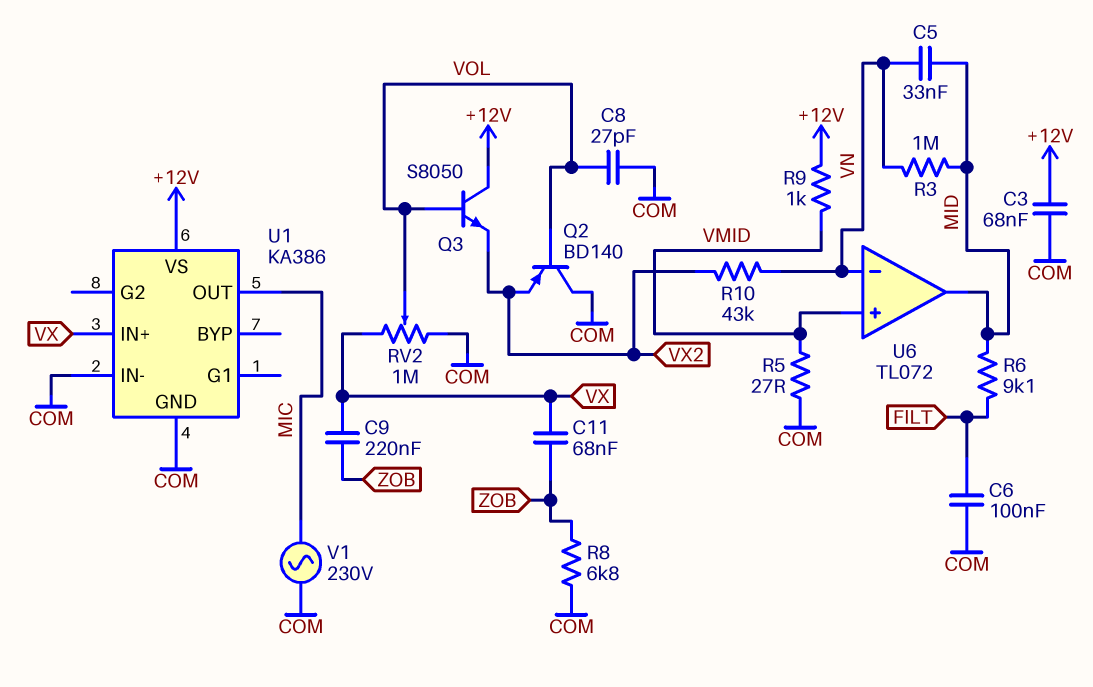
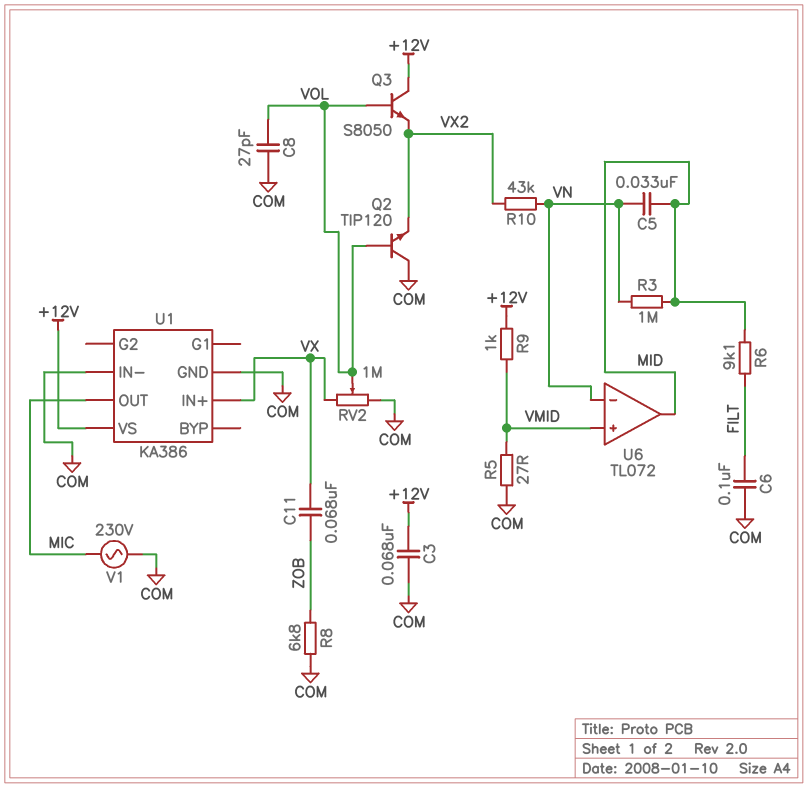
C9: 220nF (VX, ZOB) -> none
Q2: PNP BD140 (B VOL, C COM, E VX2) -> NPN TIP120 (B VOL, C COM, E VX2)

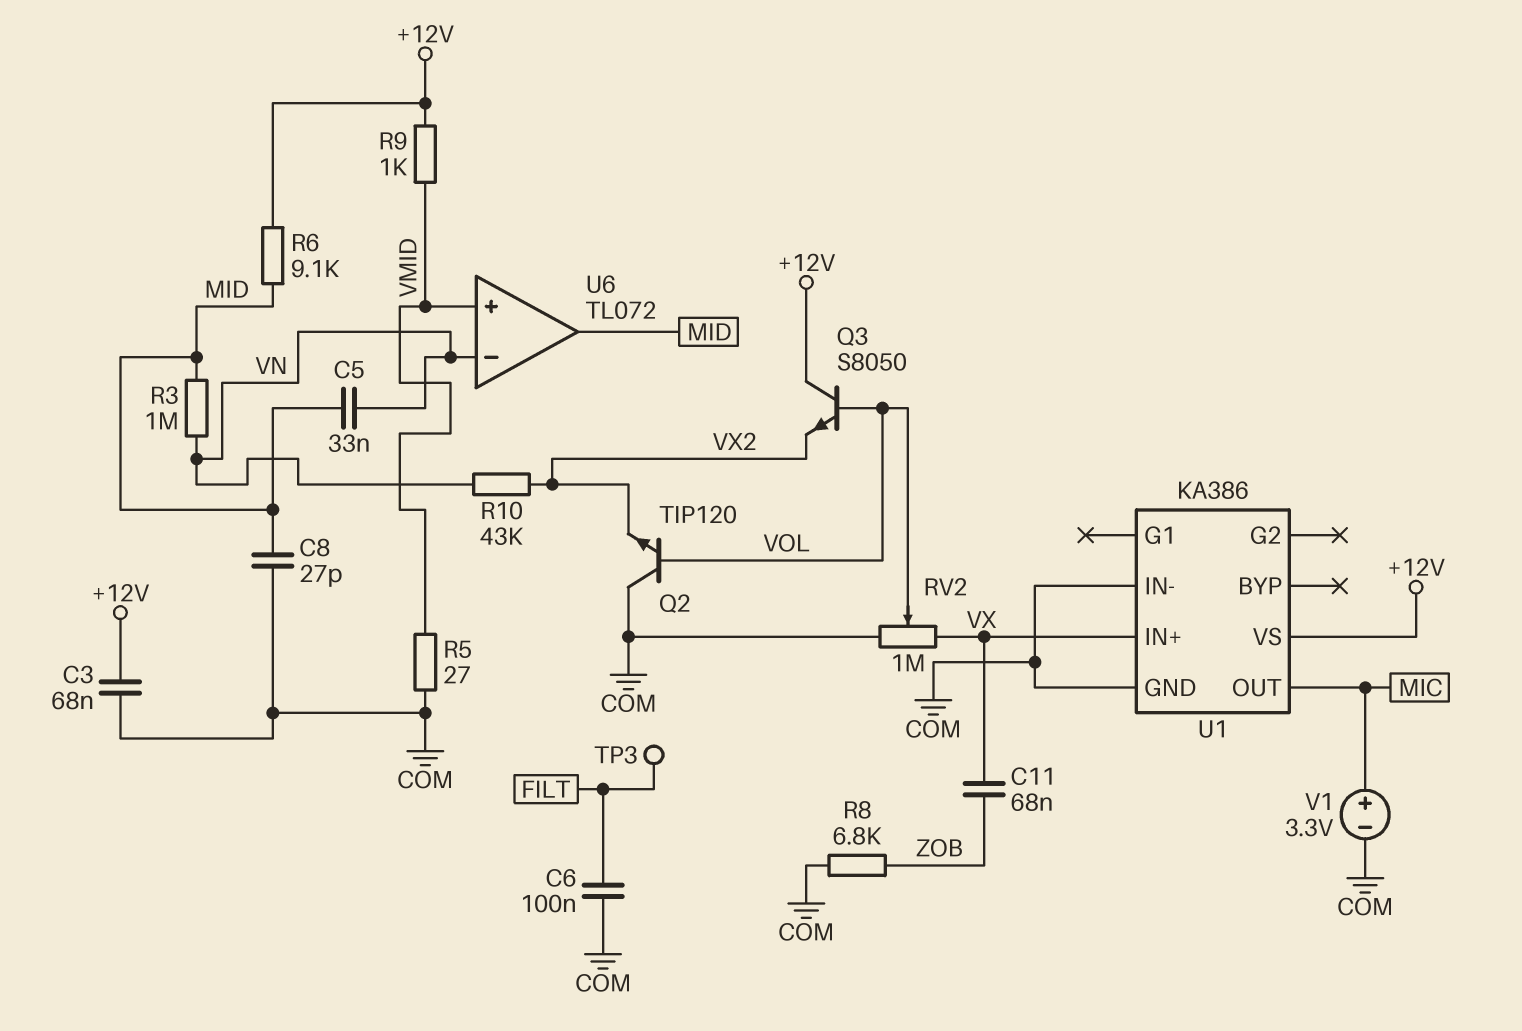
C8: 27pF (COM, VOL) -> 27pF (COM, MID)
R6: 9.1k (FILT, MID) -> 9.1k (+12V, MID)
TP3: none -> test point (FILT)
V1: AC 230V (COM, MIC) -> 3.3V (plus MIC, minus COM)

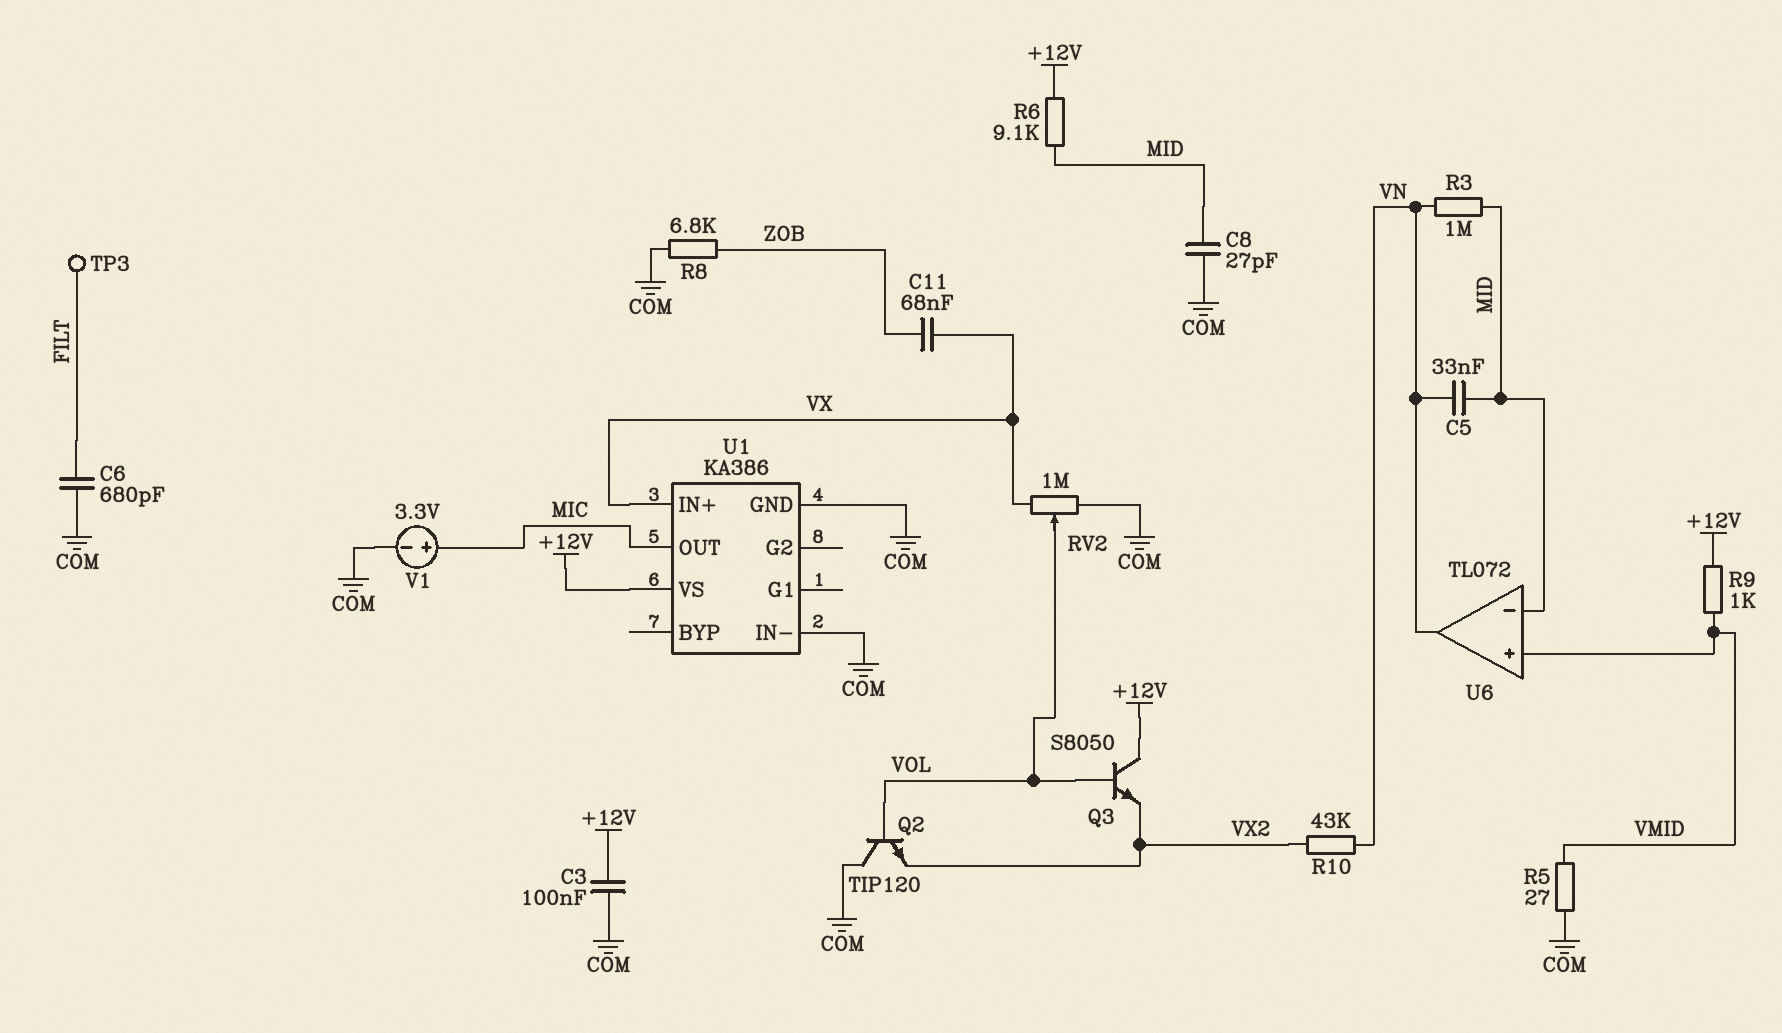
C3: 68nF (+12V, COM) -> 100nF (+12V, COM)
C6: 100nF (COM, FILT) -> 680pF (COM, FILT)
U6 pin in-: VN -> MID
U6 pin out: MID -> VN

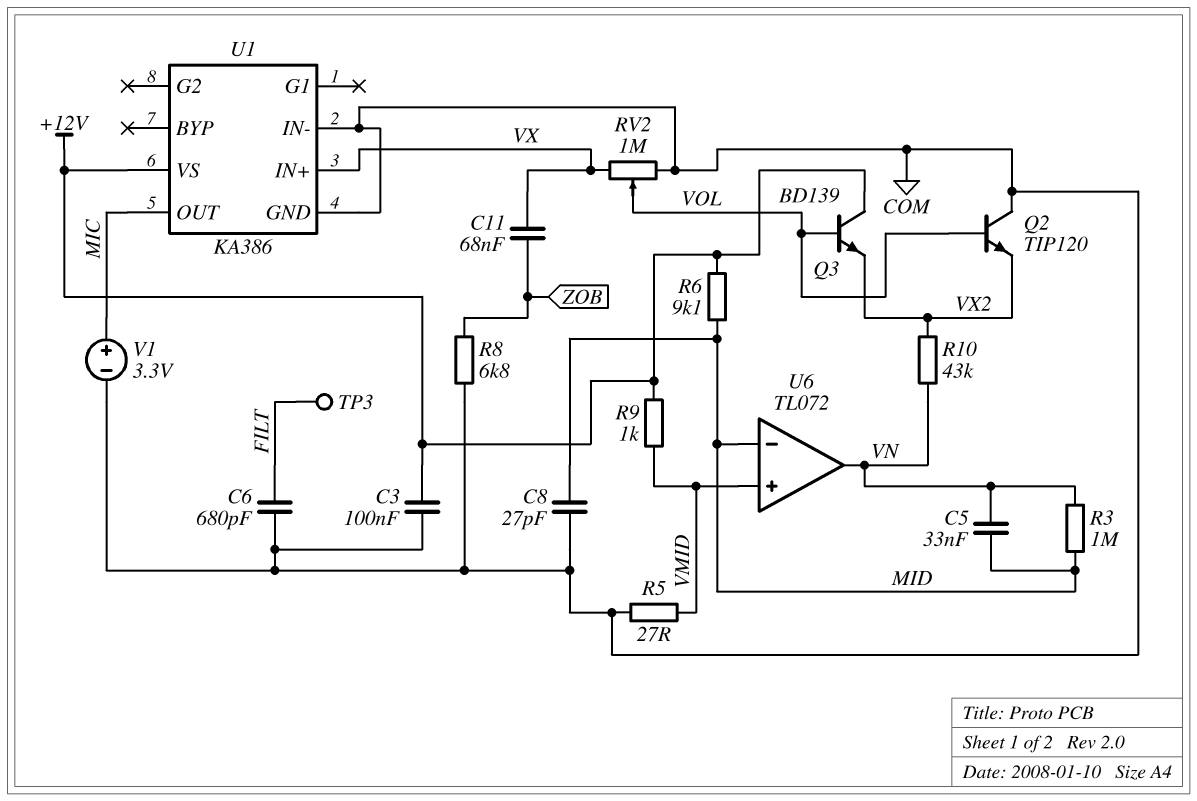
Q3: NPN S8050 (B VOL, C +12V, E VX2) -> NPN BD139 (B VOL, C +12V, E VX2)

